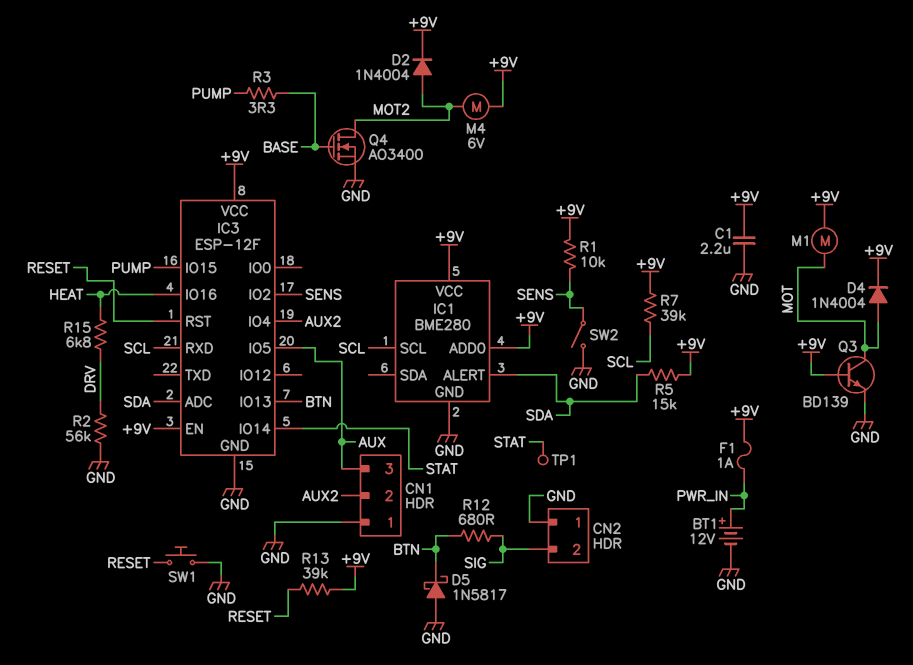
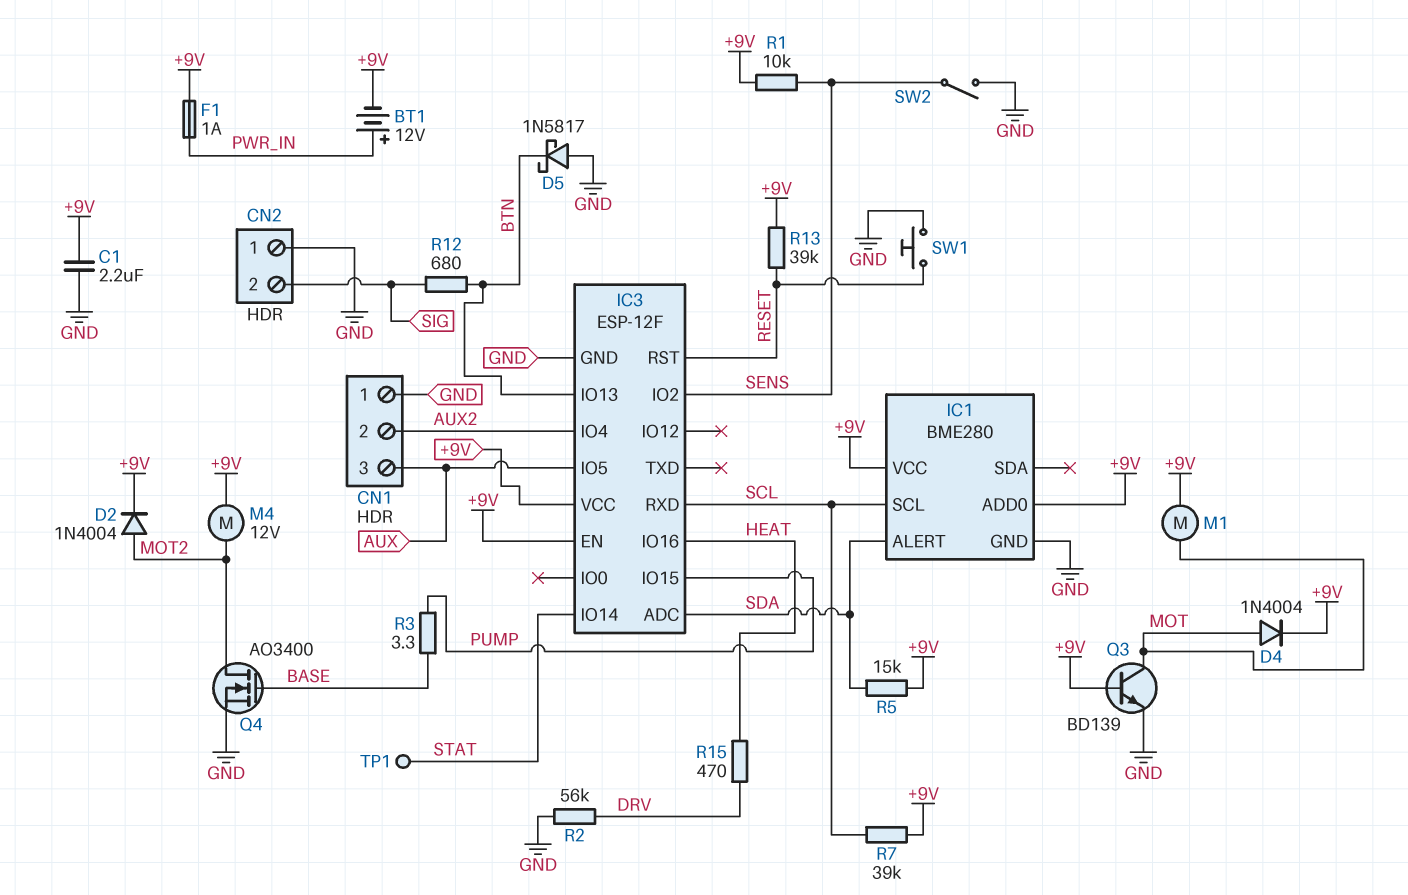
BT1: 12V (plus PWR_IN, minus GND) -> 12V (plus PWR_IN, minus +9V)
M4: motor 6V (+9V, MOT2) -> motor 12V (+9V, MOT2)
R15: 6.8k (DRV, HEAT) -> 470 (DRV, HEAT)

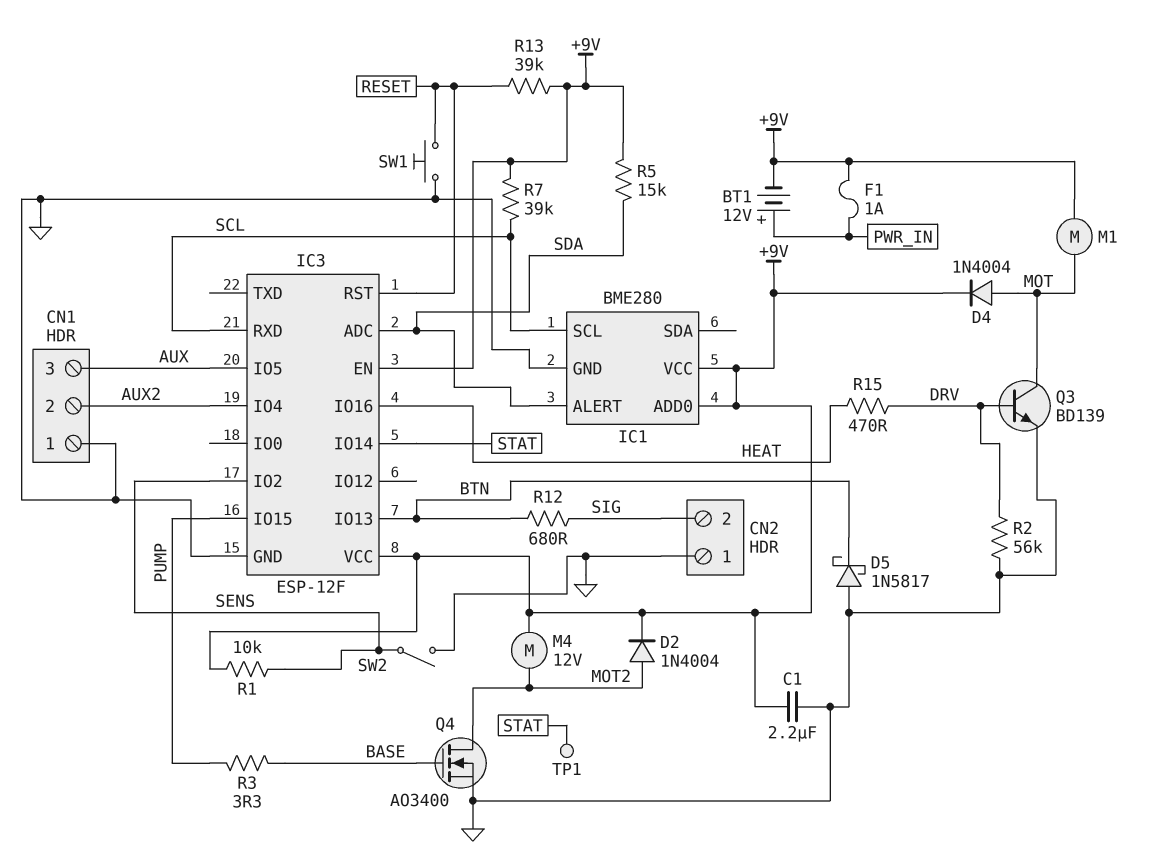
Q3: NPN BD139 (B +9V, C MOT, E GND) -> NPN BD139 (B DRV, C MOT, E GND)

